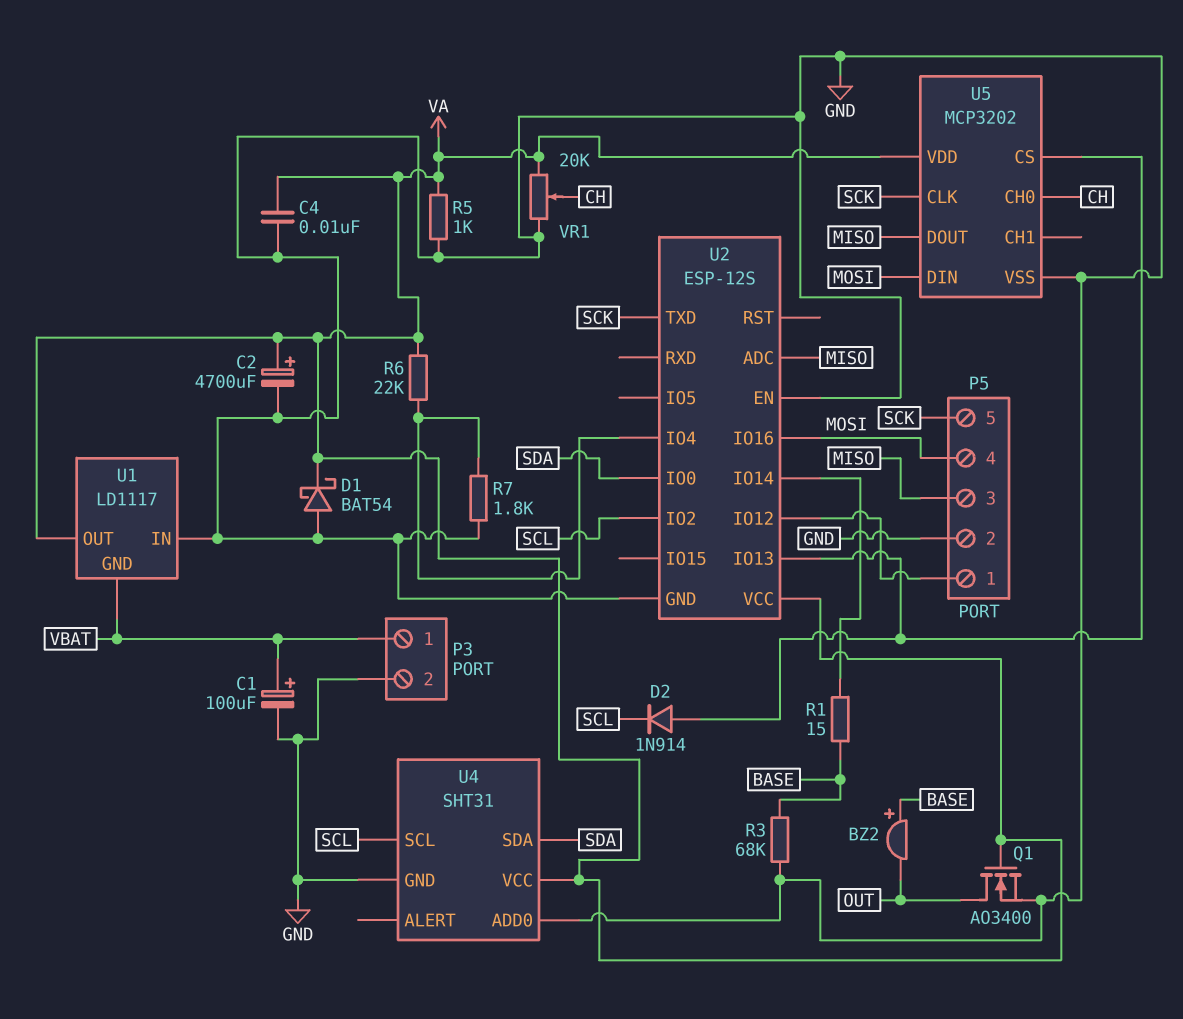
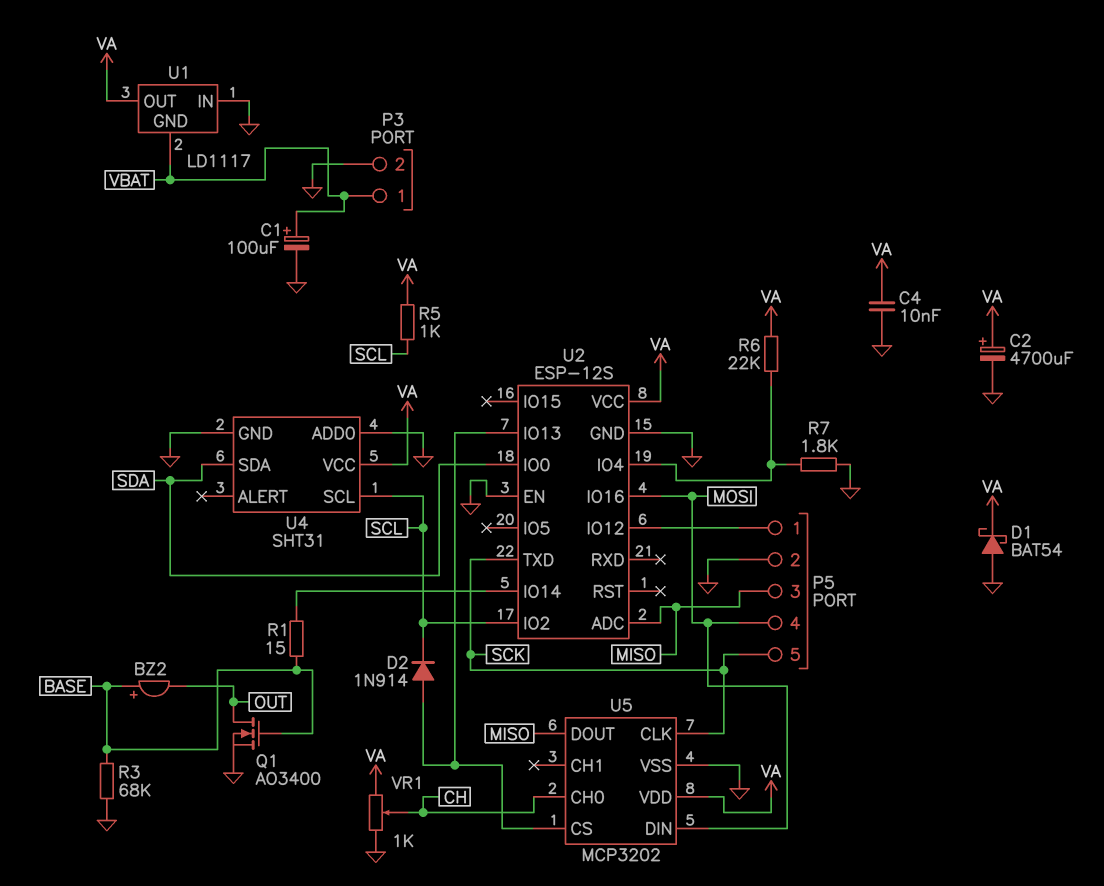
Q1: NMOS AO3400 (G VA, D OUT, S GND) -> NMOS AO3400 (G BASE, D OUT, S GND)
R5: 1k (GND, VA) -> 1k (SCL, VA)
VR1: 20k (GND, VA, wiper CH) -> 1k (GND, VA, wiper CH)

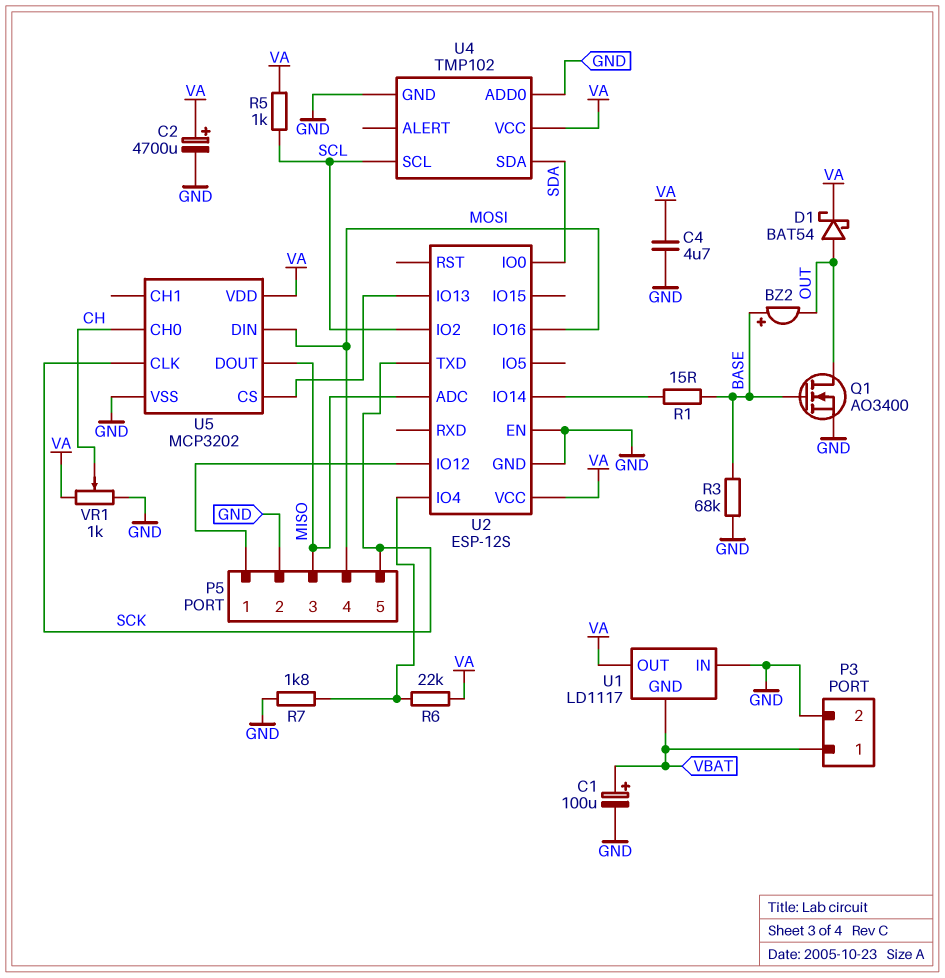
C4: 10nF (GND, VA) -> 4.7uF (GND, VA)
D1: schottky BAT54 (A GND, K VA) -> schottky BAT54 (A OUT, K VA)
D2: diode 1N914 (A U2/IO13, K SCL) -> none
U4: SHT31 -> TMP102

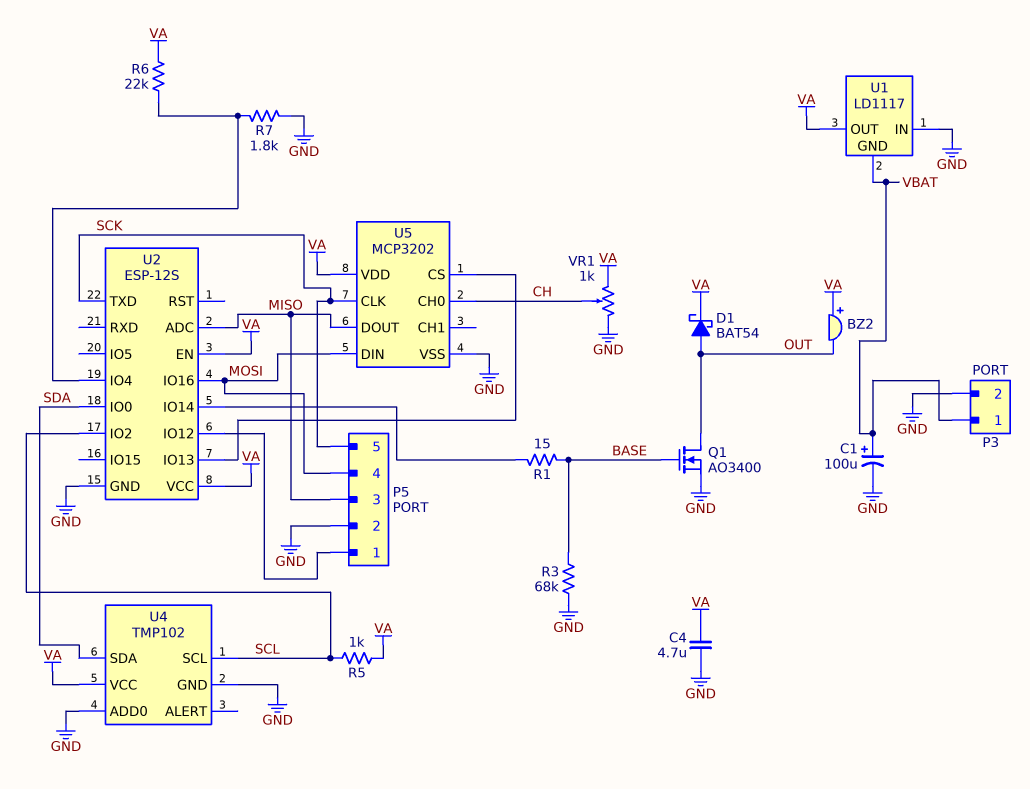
BZ2: buzzer (plus BASE, minus OUT) -> buzzer (plus VA, minus OUT)
C2: 4700uF (plus VA, minus GND) -> none
U2 pin EN: GND -> VA

